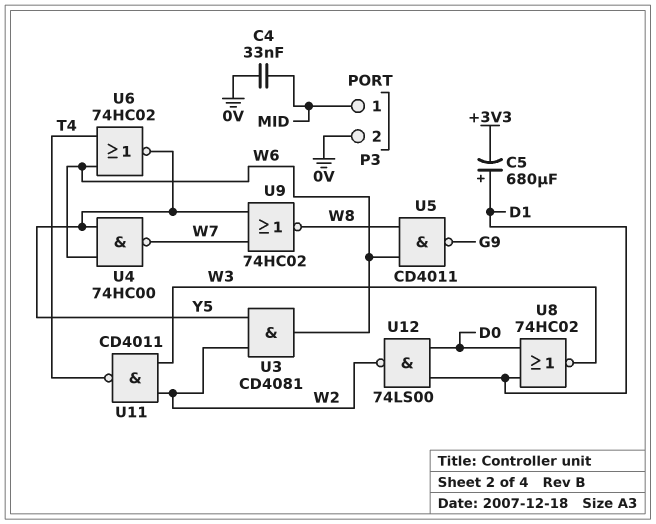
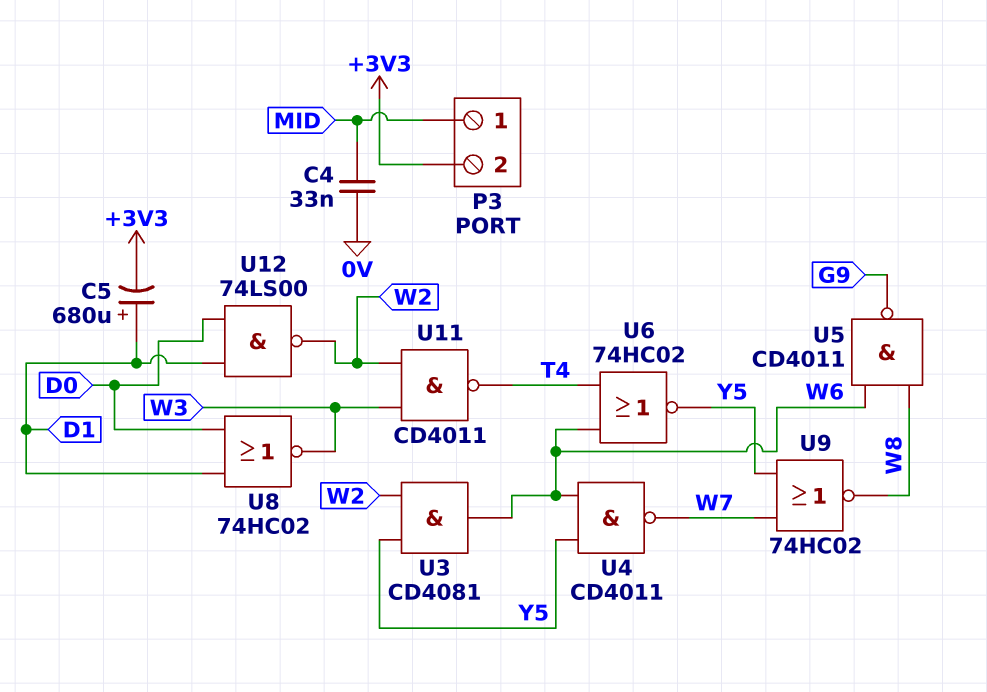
P3 pin 2: 0V -> +3V3
U4: NAND 74HC00 (in W6, in Y5, out W7) -> NAND CD4011 (in W6, in Y5, out W7)

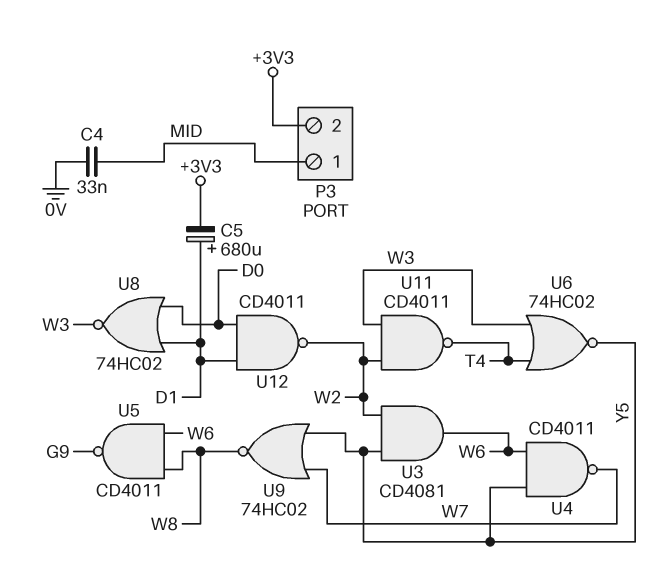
U6: NOR 74HC02 (in T4, in W6, out Y5) -> NOR 74HC02 (in T4, in W3, out Y5)
U12: NAND 74LS00 (in D0, in D1, out W2) -> NAND CD4011 (in D0, in D1, out W2)

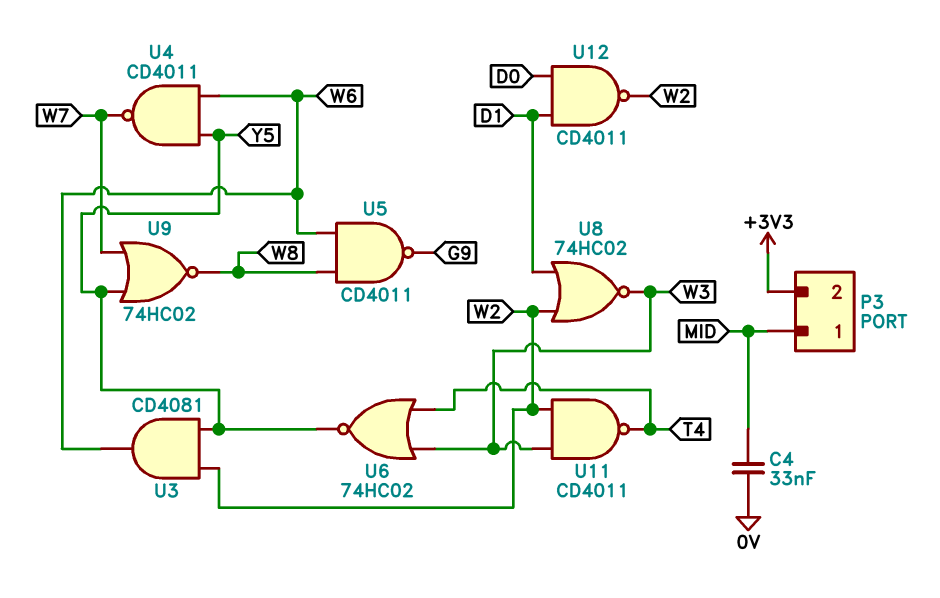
C5: 680uF (plus D1, minus +3V3) -> none
U8: NOR 74HC02 (in D0, in D1, out W3) -> NOR 74HC02 (in D1, in W2, out W3)

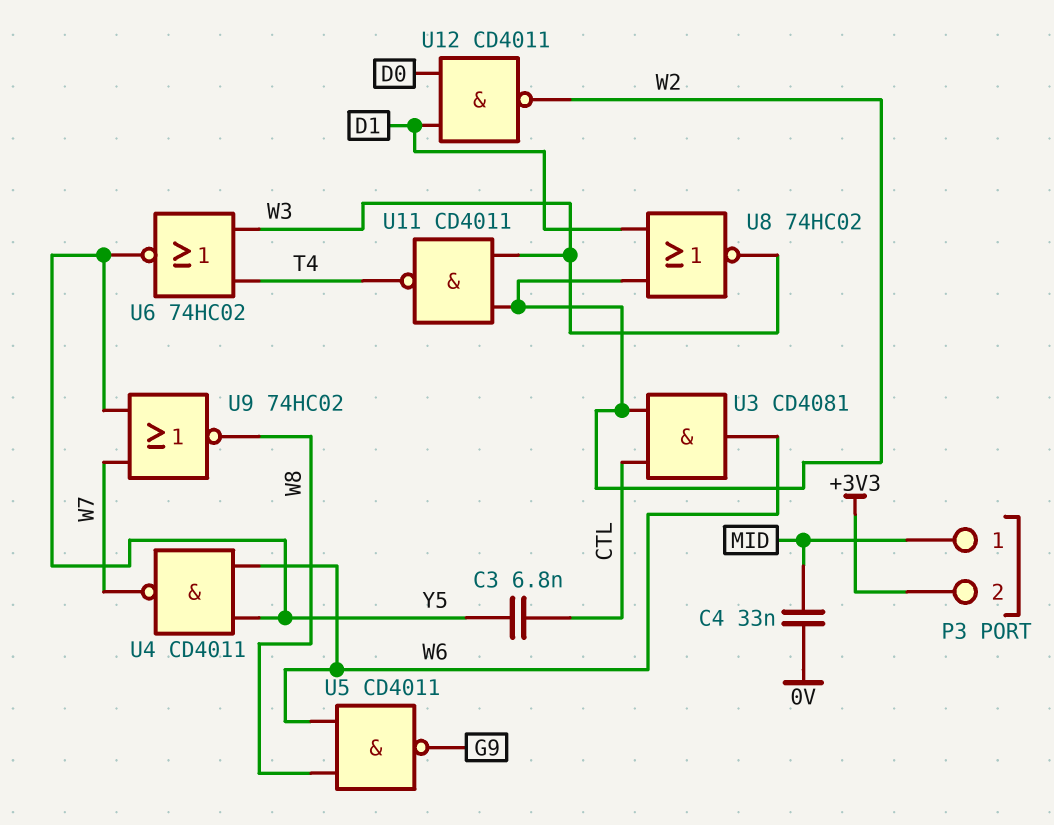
C3: none -> 6.8nF (CTL, Y5)
U3: AND CD4081 (in W2, in Y5, out W6) -> AND CD4081 (in CTL, in W2, out W6)

